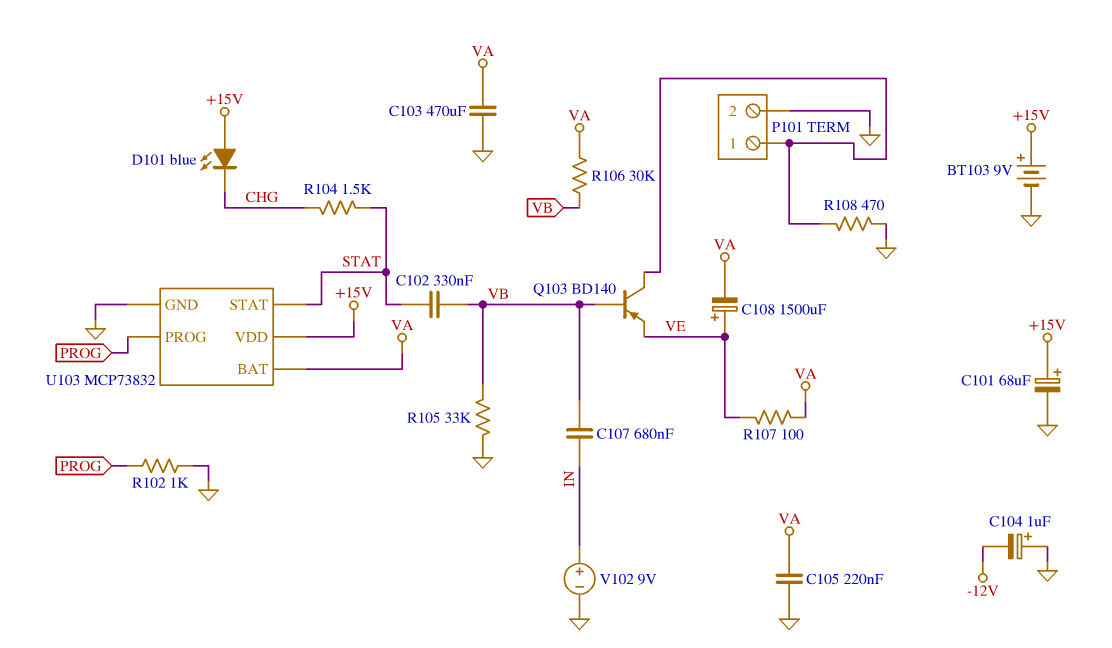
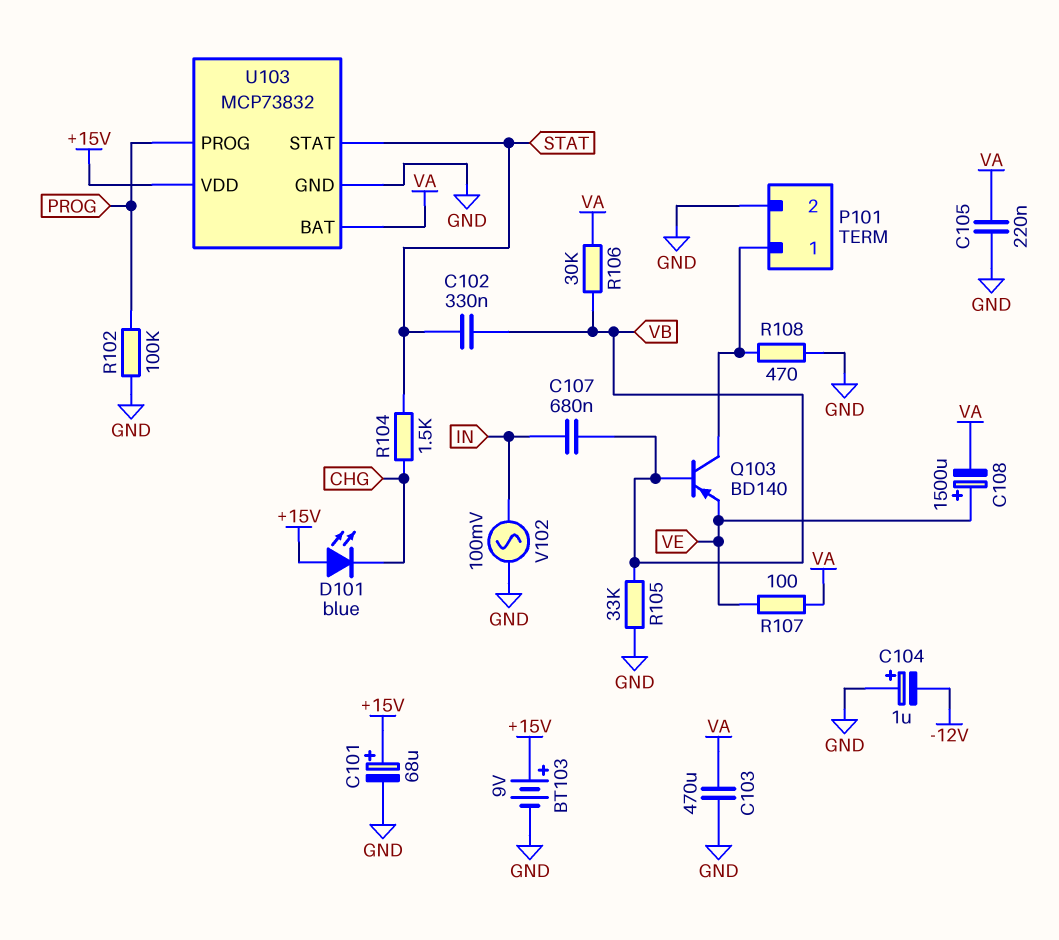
R102: 1k (GND, PROG) -> 100k (GND, PROG)
V102: 9V (plus IN, minus GND) -> AC 100mV (GND, IN)

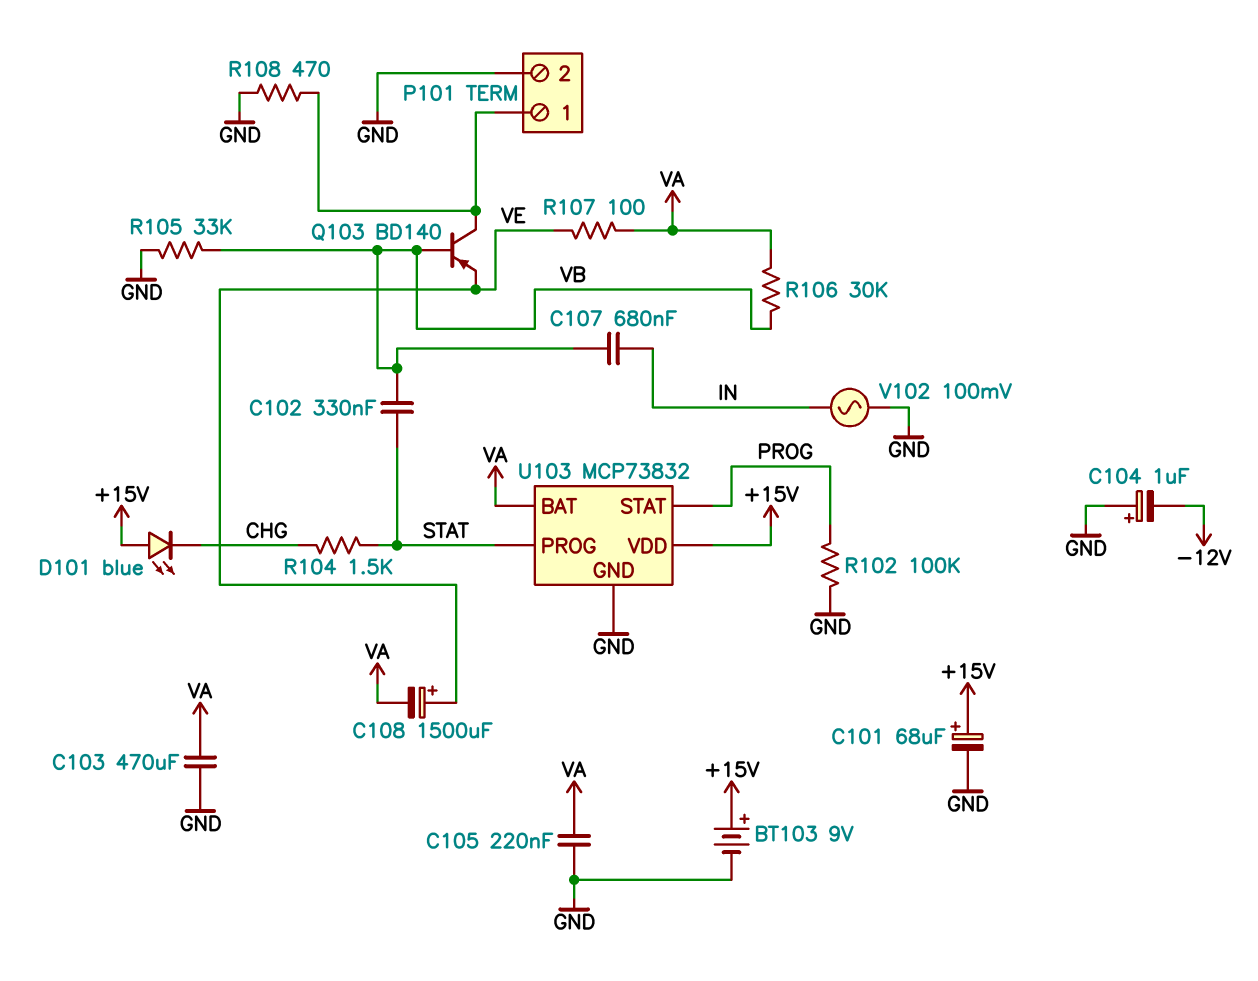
U103 pin PROG: PROG -> STAT
U103 pin STAT: STAT -> PROG

